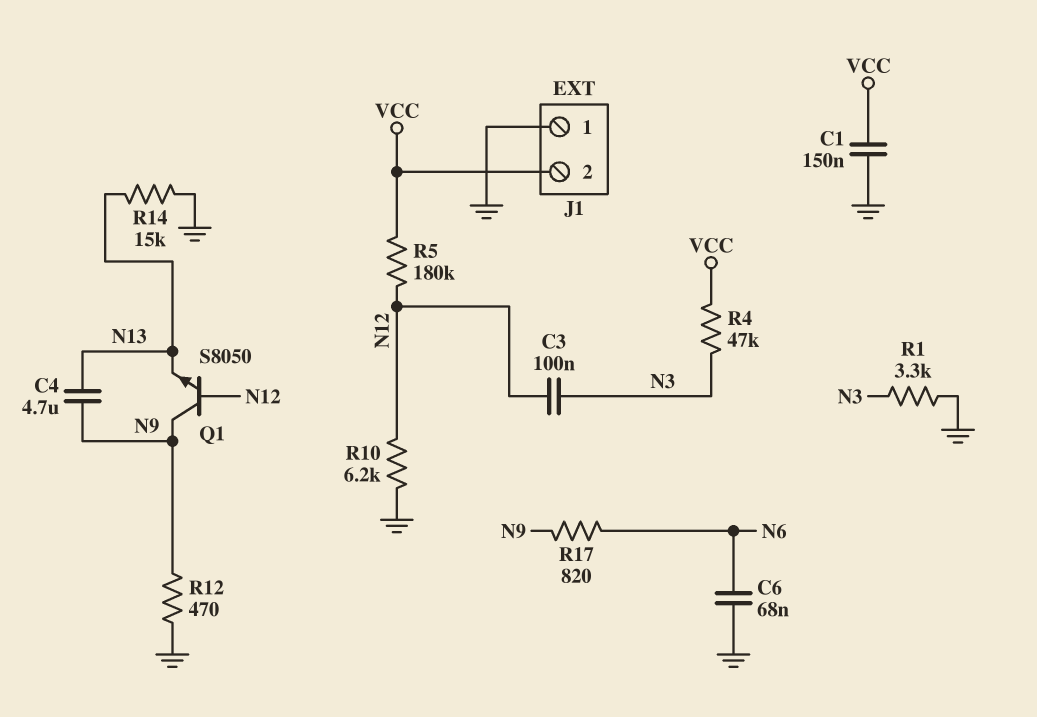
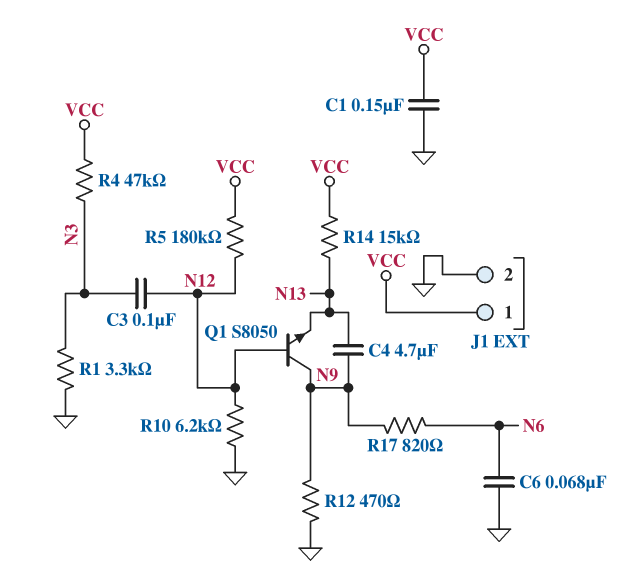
J1 pin 1: GND -> VCC
J1 pin 2: VCC -> GND
R14: 15k (GND, N13) -> 15k (N13, VCC)

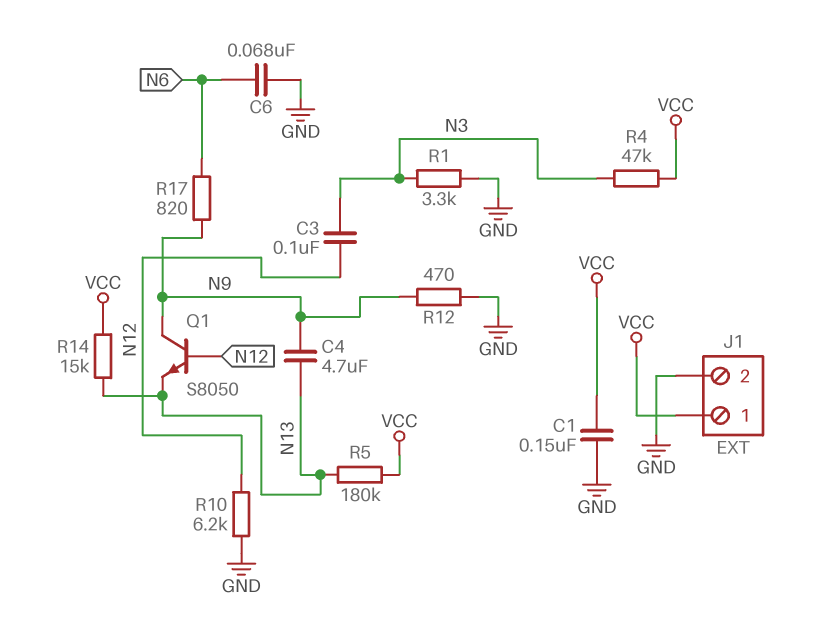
R5: 180k (N12, VCC) -> 180k (N13, VCC)

